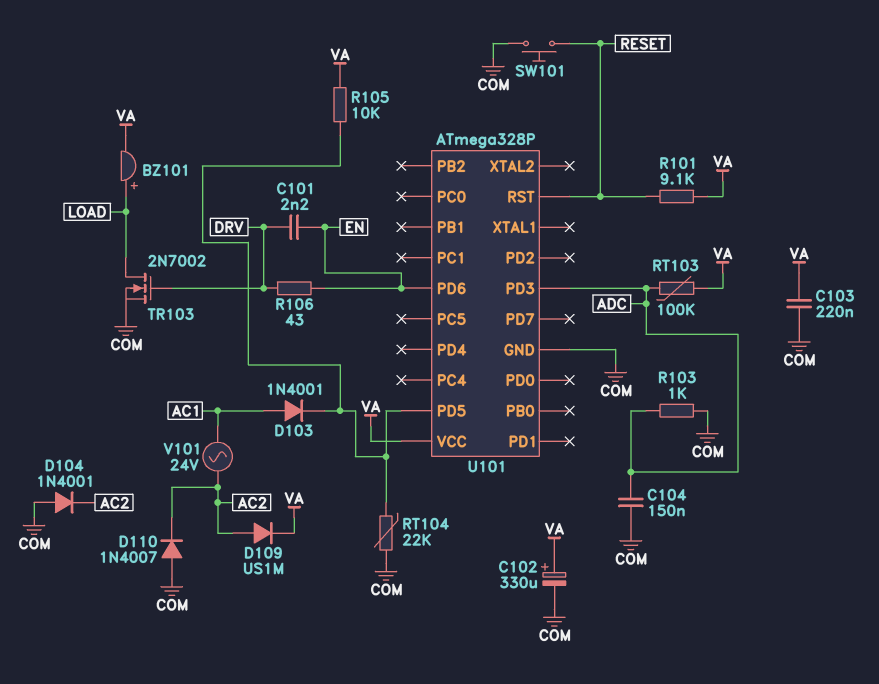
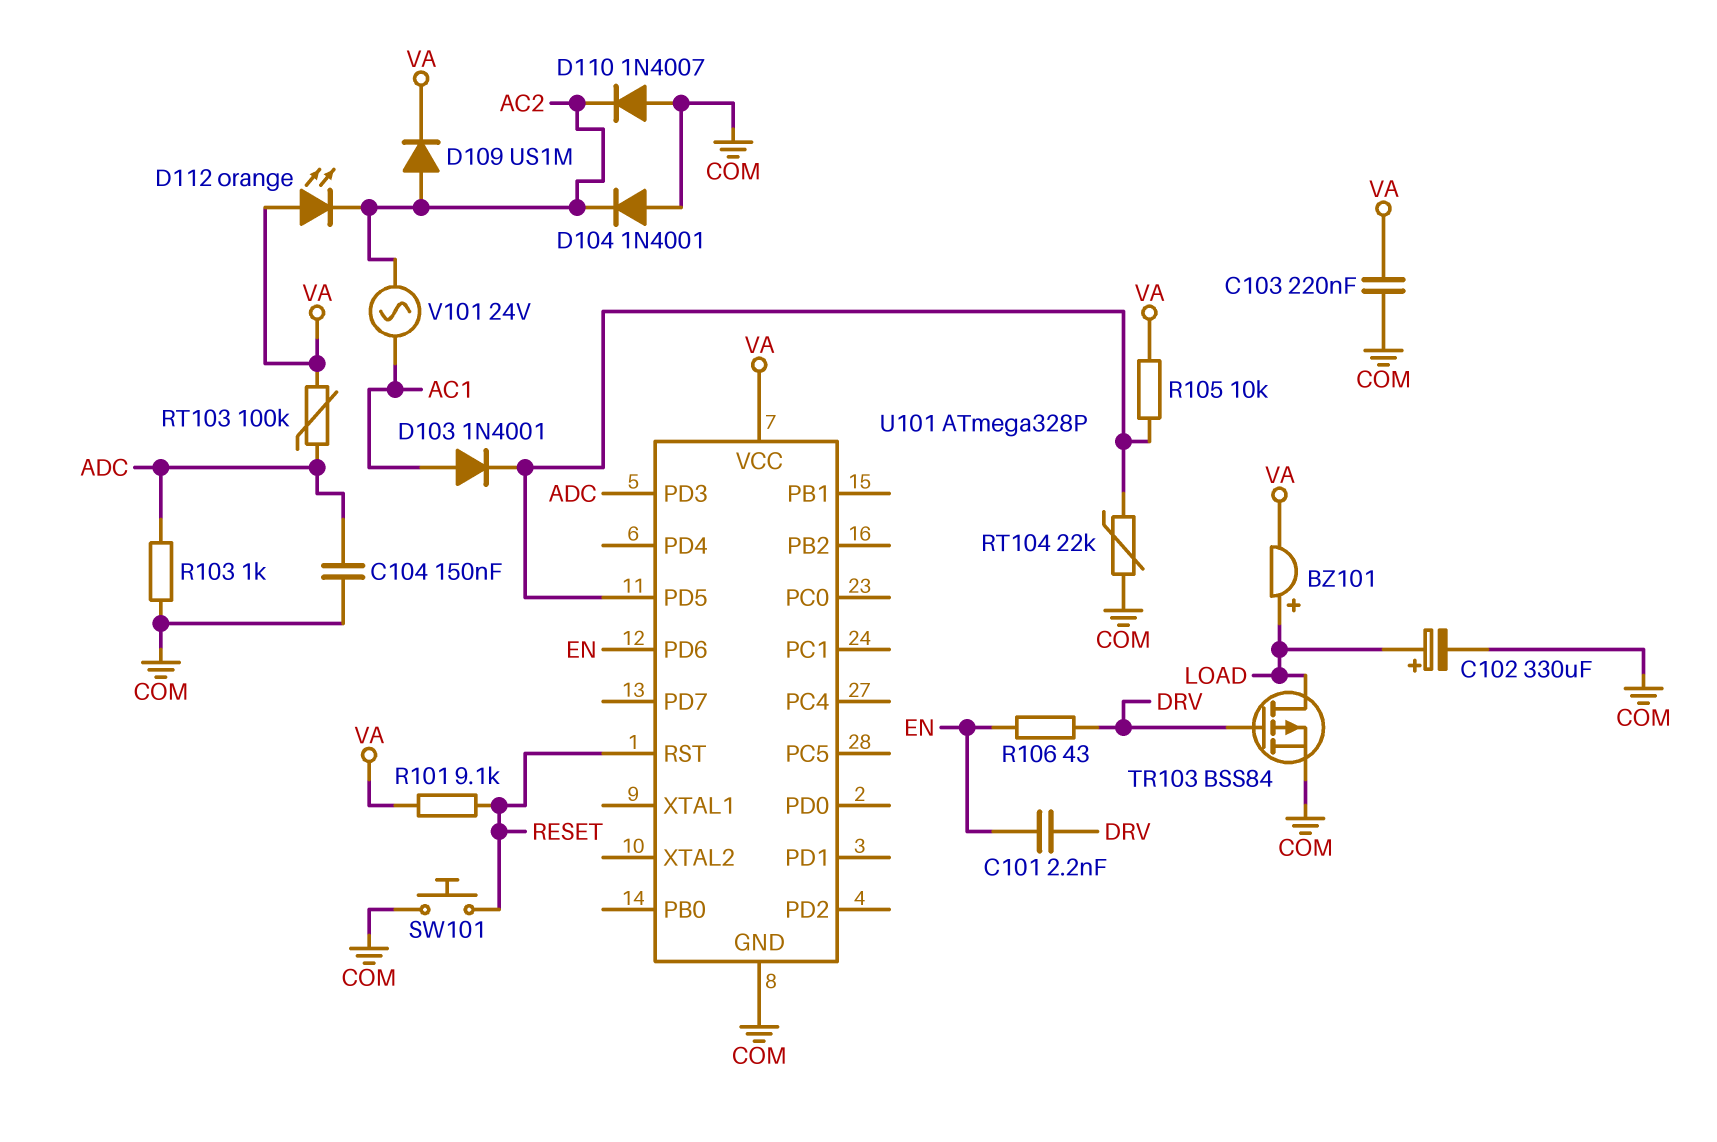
C102: 330uF (plus VA, minus COM) -> 330uF (plus LOAD, minus COM)
D112: none -> LED orange (A VA, K AC2)
TR103: NMOS 2N7002 (G DRV, D LOAD, S COM) -> PMOS BSS84 (G DRV, D LOAD, S COM)

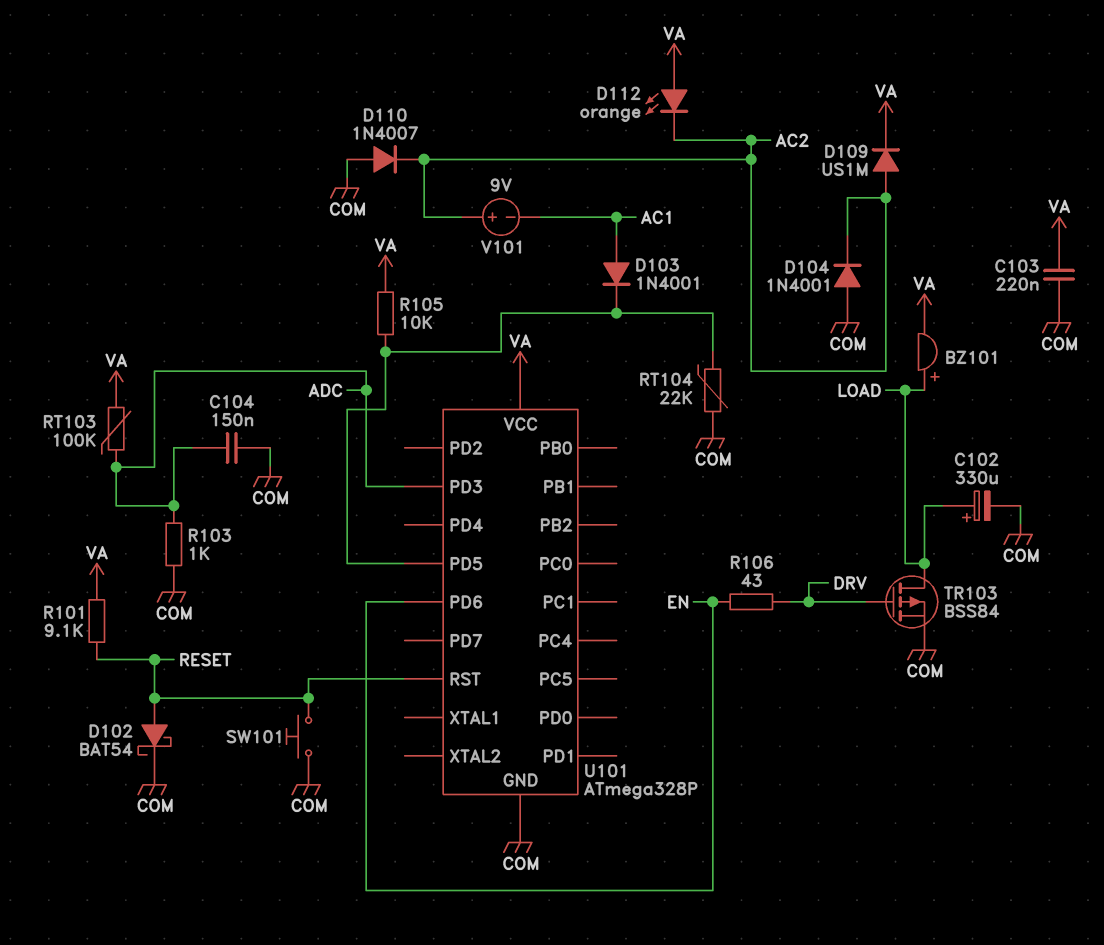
C101: 2.2nF (DRV, EN) -> none
D102: none -> schottky BAT54 (A RESET, K COM)
V101: AC 24V (AC1, AC2) -> 9V (plus AC2, minus AC1)

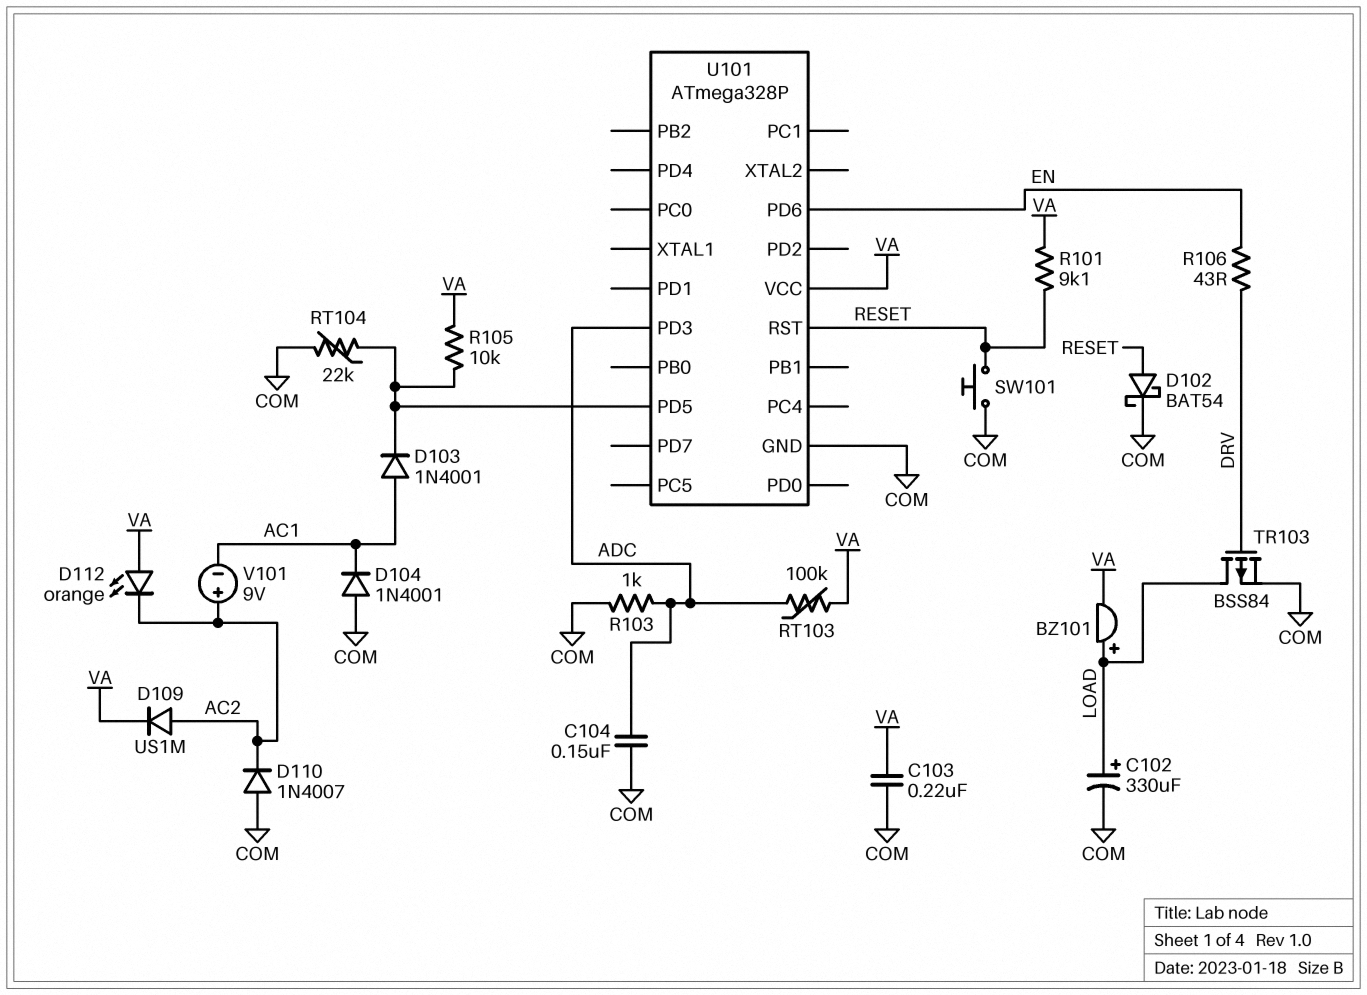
D104: diode 1N4001 (A COM, K AC2) -> diode 1N4001 (A COM, K AC1)

